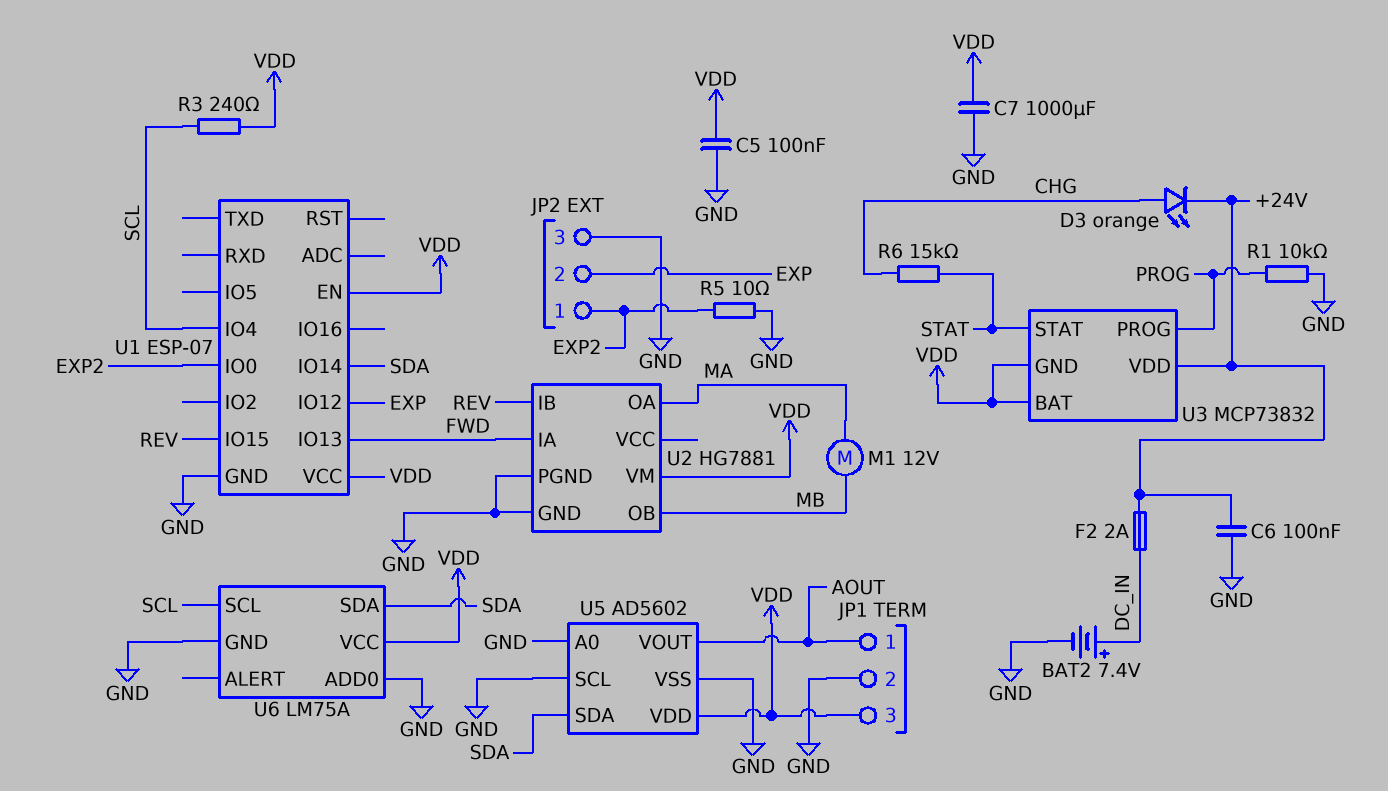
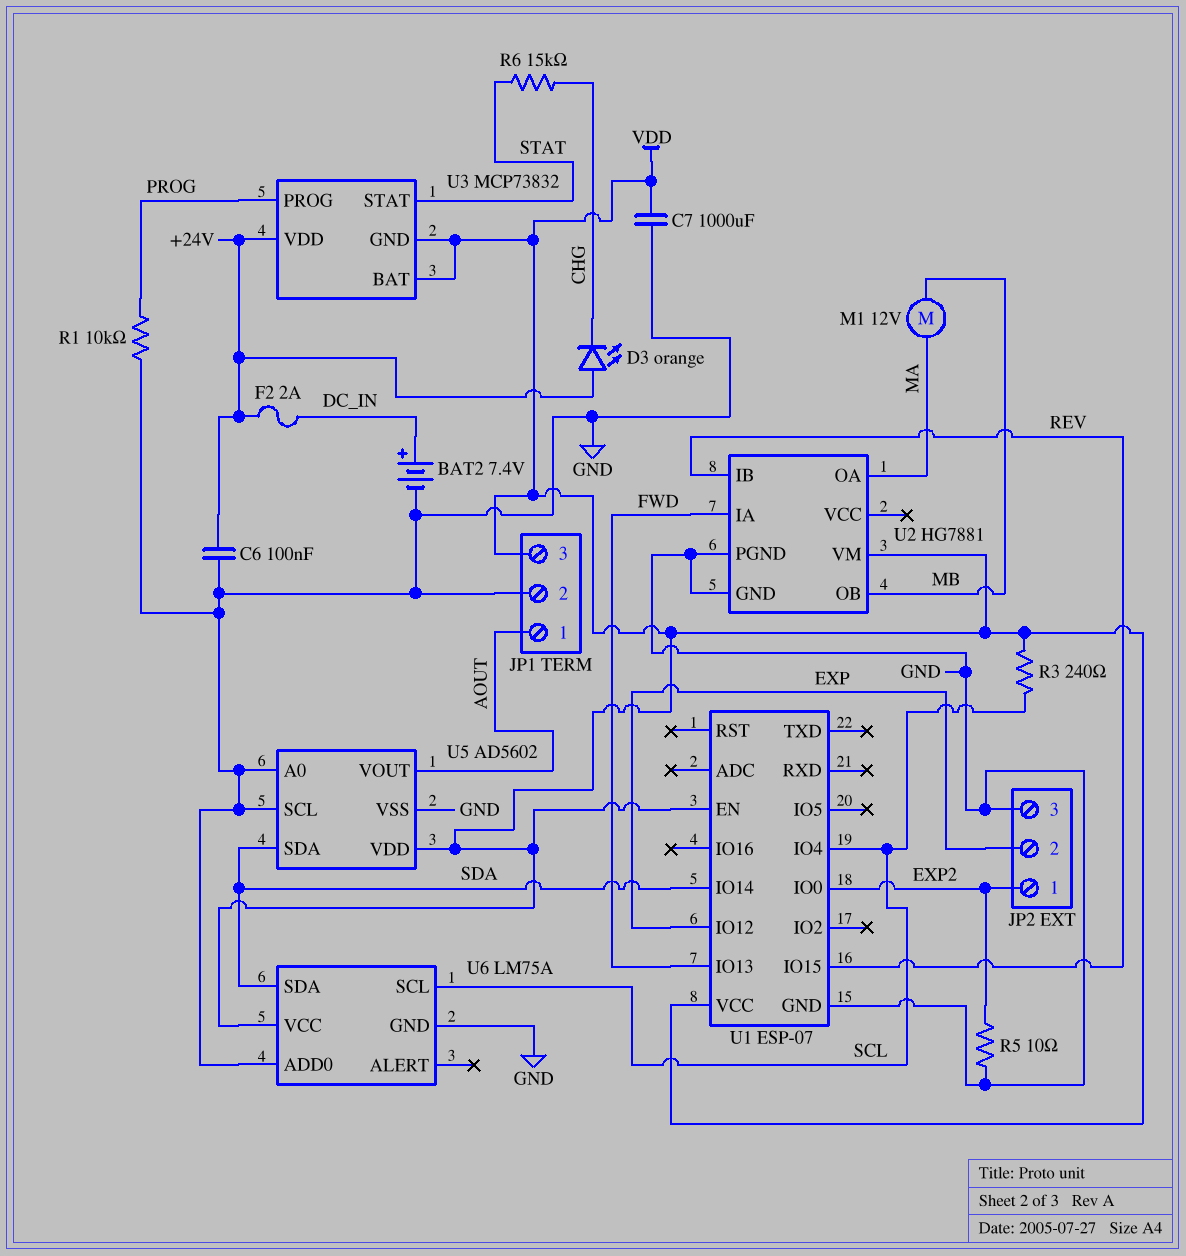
C5: 100nF (GND, VDD) -> none
D3: LED orange (A CHG, K +24V) -> LED orange (A +24V, K CHG)

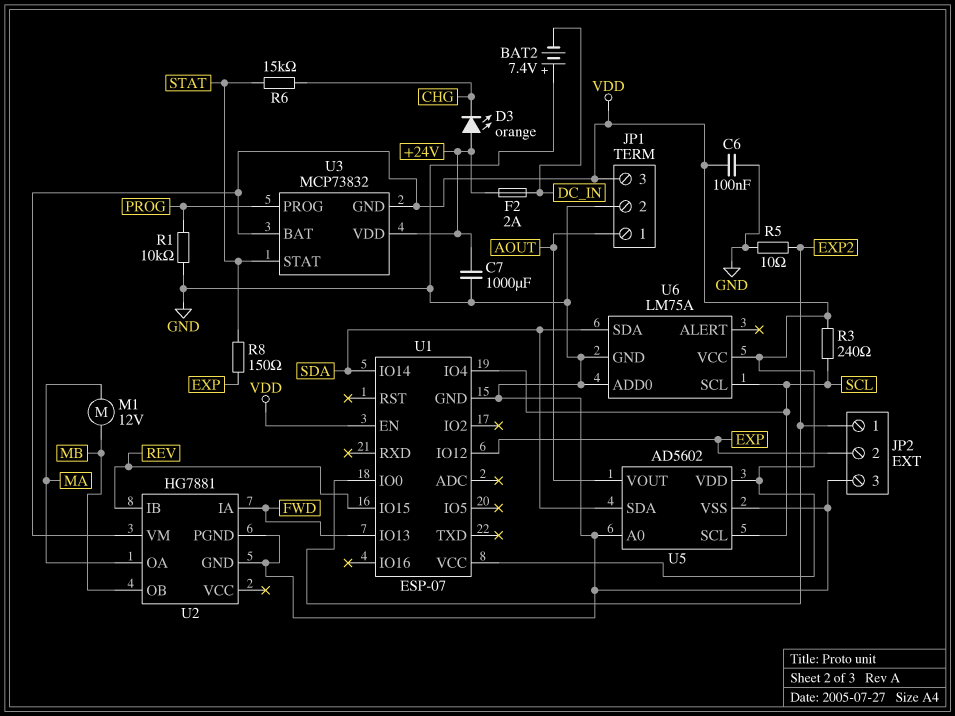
BAT2: 7.4V (plus DC_IN, minus GND) -> 7.4V (plus GND, minus DC_IN)
C6: 100nF (+24V, GND) -> 100nF (GND, VDD)
C7: 1000uF (GND, VDD) -> 1000uF (+24V, GND)
R8: none -> 150 (EXP, STAT)
U5 pin SCL: GND -> SCL

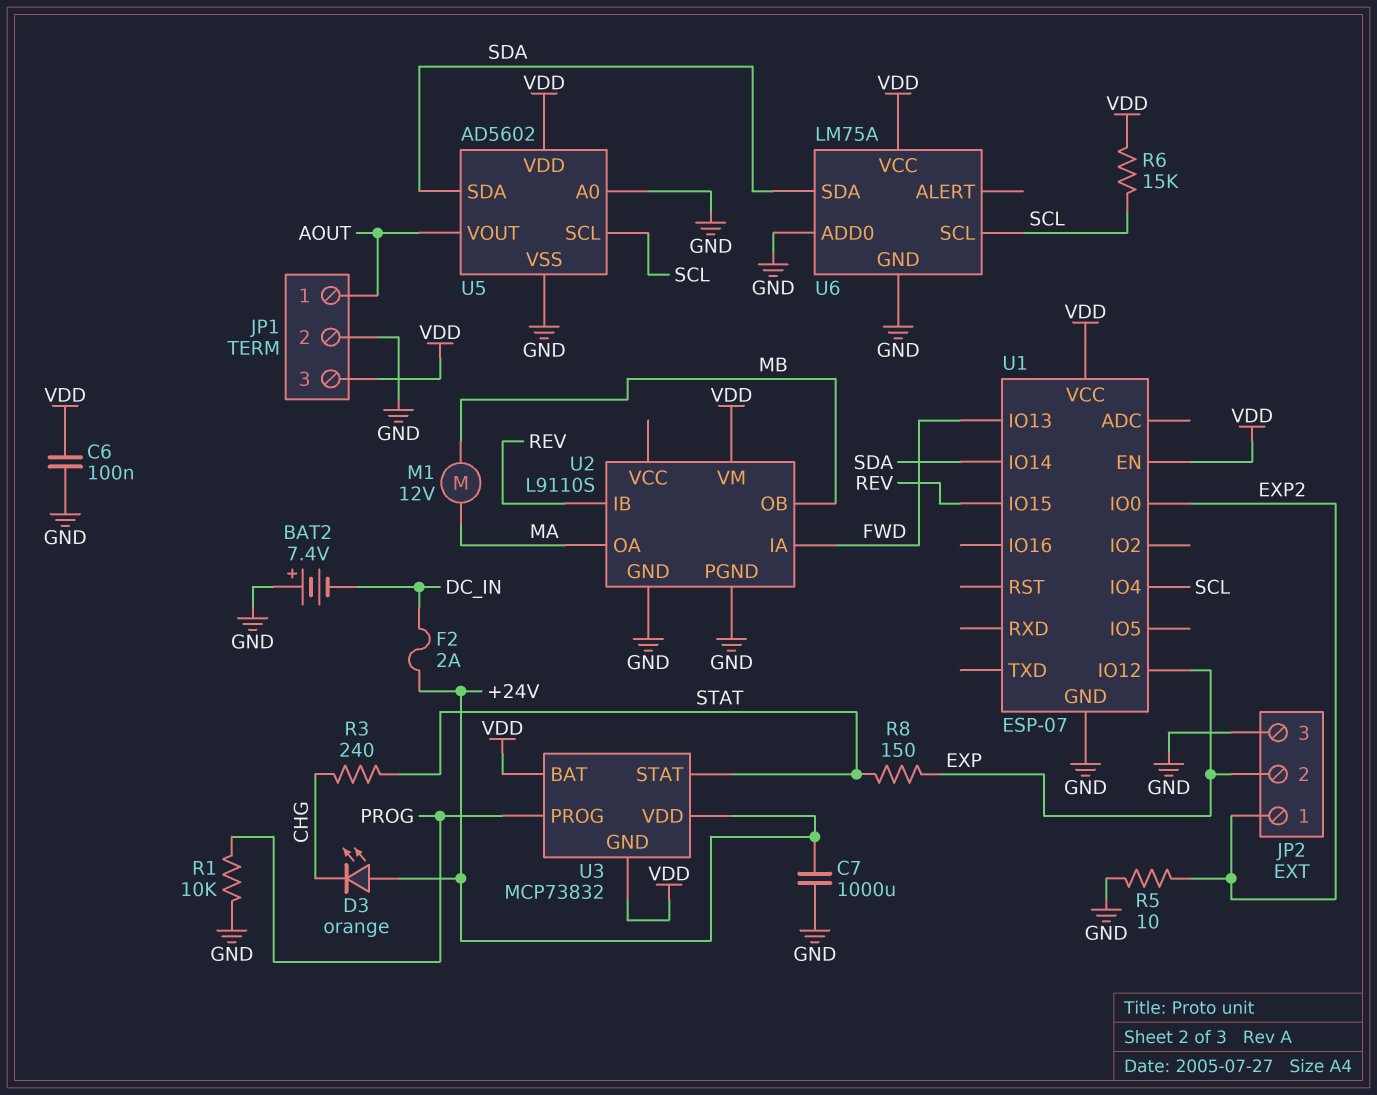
R3: 240 (SCL, VDD) -> 240 (CHG, STAT)
R6: 15k (CHG, STAT) -> 15k (SCL, VDD)
U2: HG7881 -> L9110S

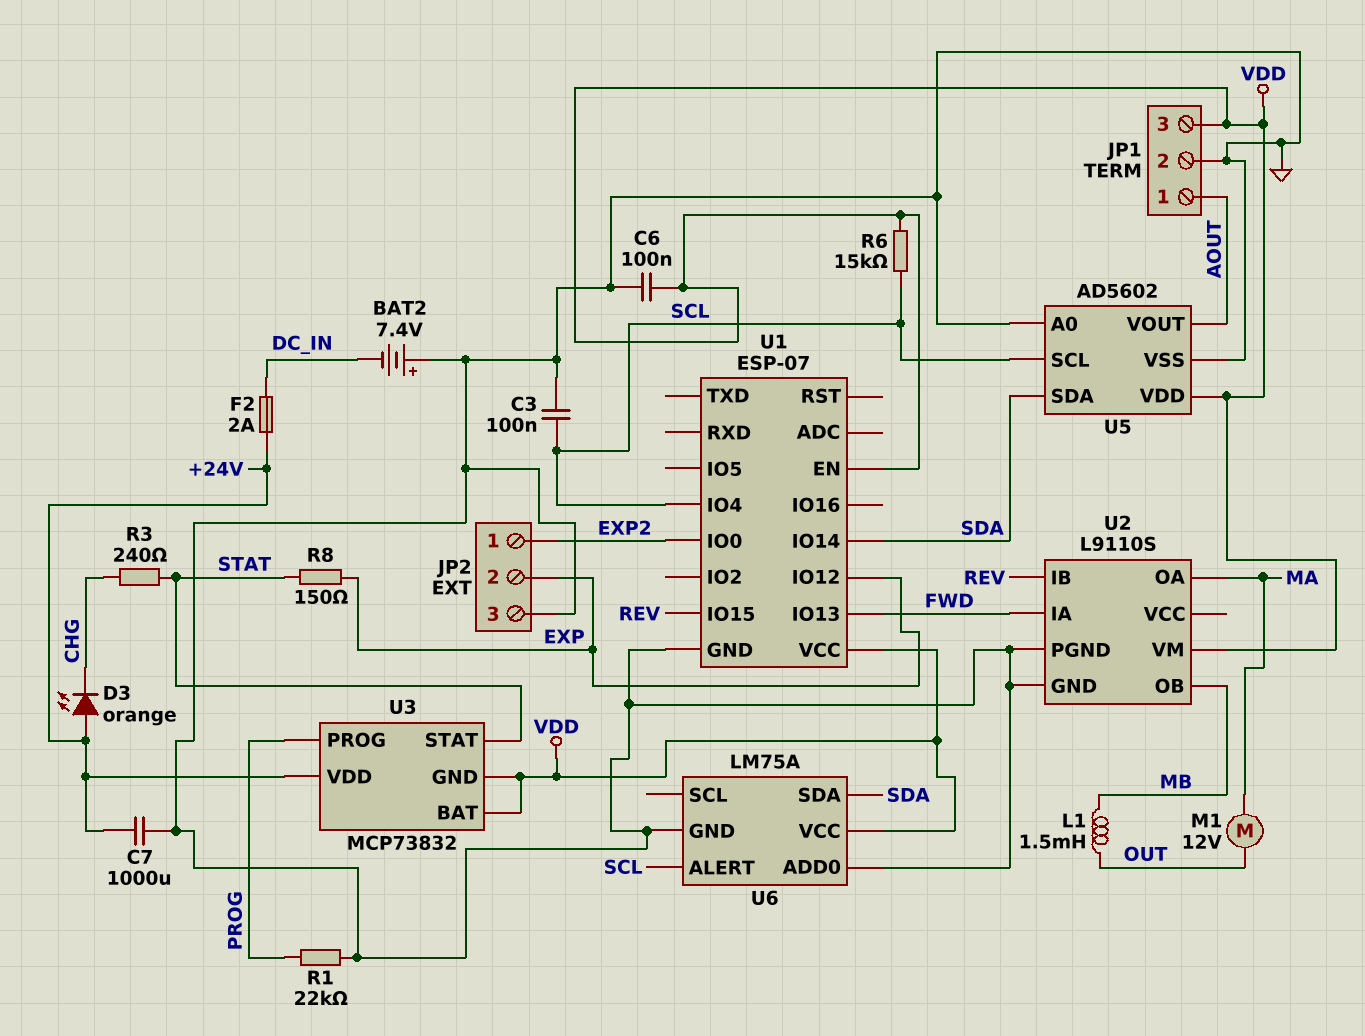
C3: none -> 100nF (GND, SCL)
L1: none -> 1.5mH (MB, OUT)
M1: motor 12V (MA, MB) -> motor 12V (MA, OUT)
R1: 10k (GND, PROG) -> 22k (GND, PROG)
R5: 10 (EXP2, GND) -> none
U6 pin ALERT: none -> SCL
U6 pin SCL: SCL -> none

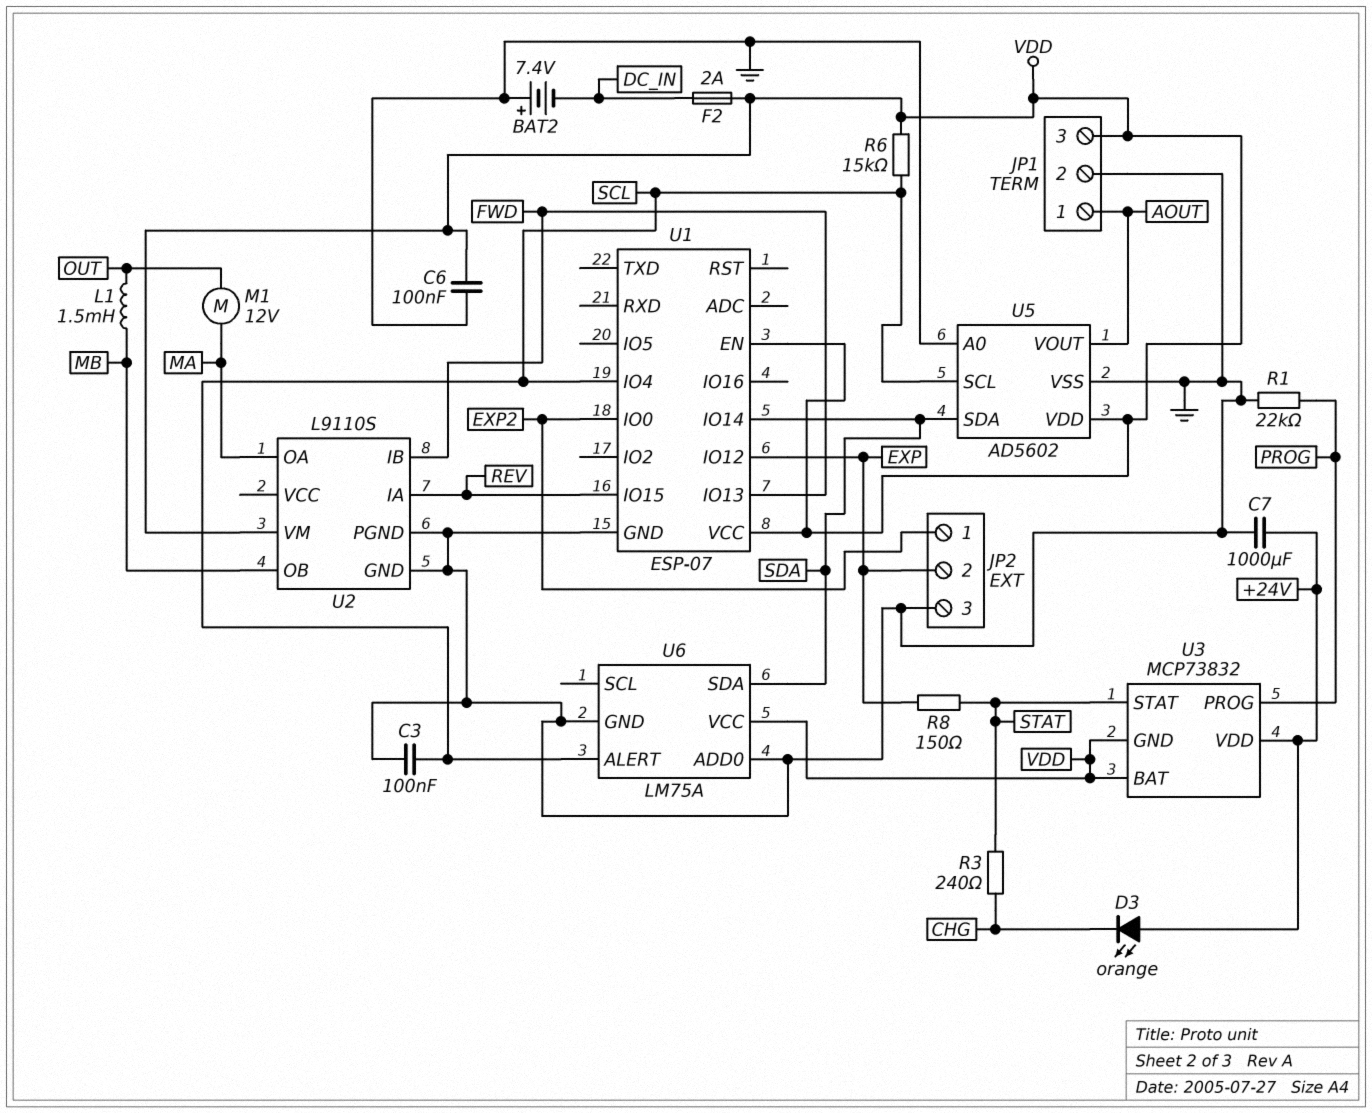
F2: 2A (+24V, DC_IN) -> 2A (DC_IN, VDD)
U2 pin IA: FWD -> REV
U2 pin IB: REV -> FWD

